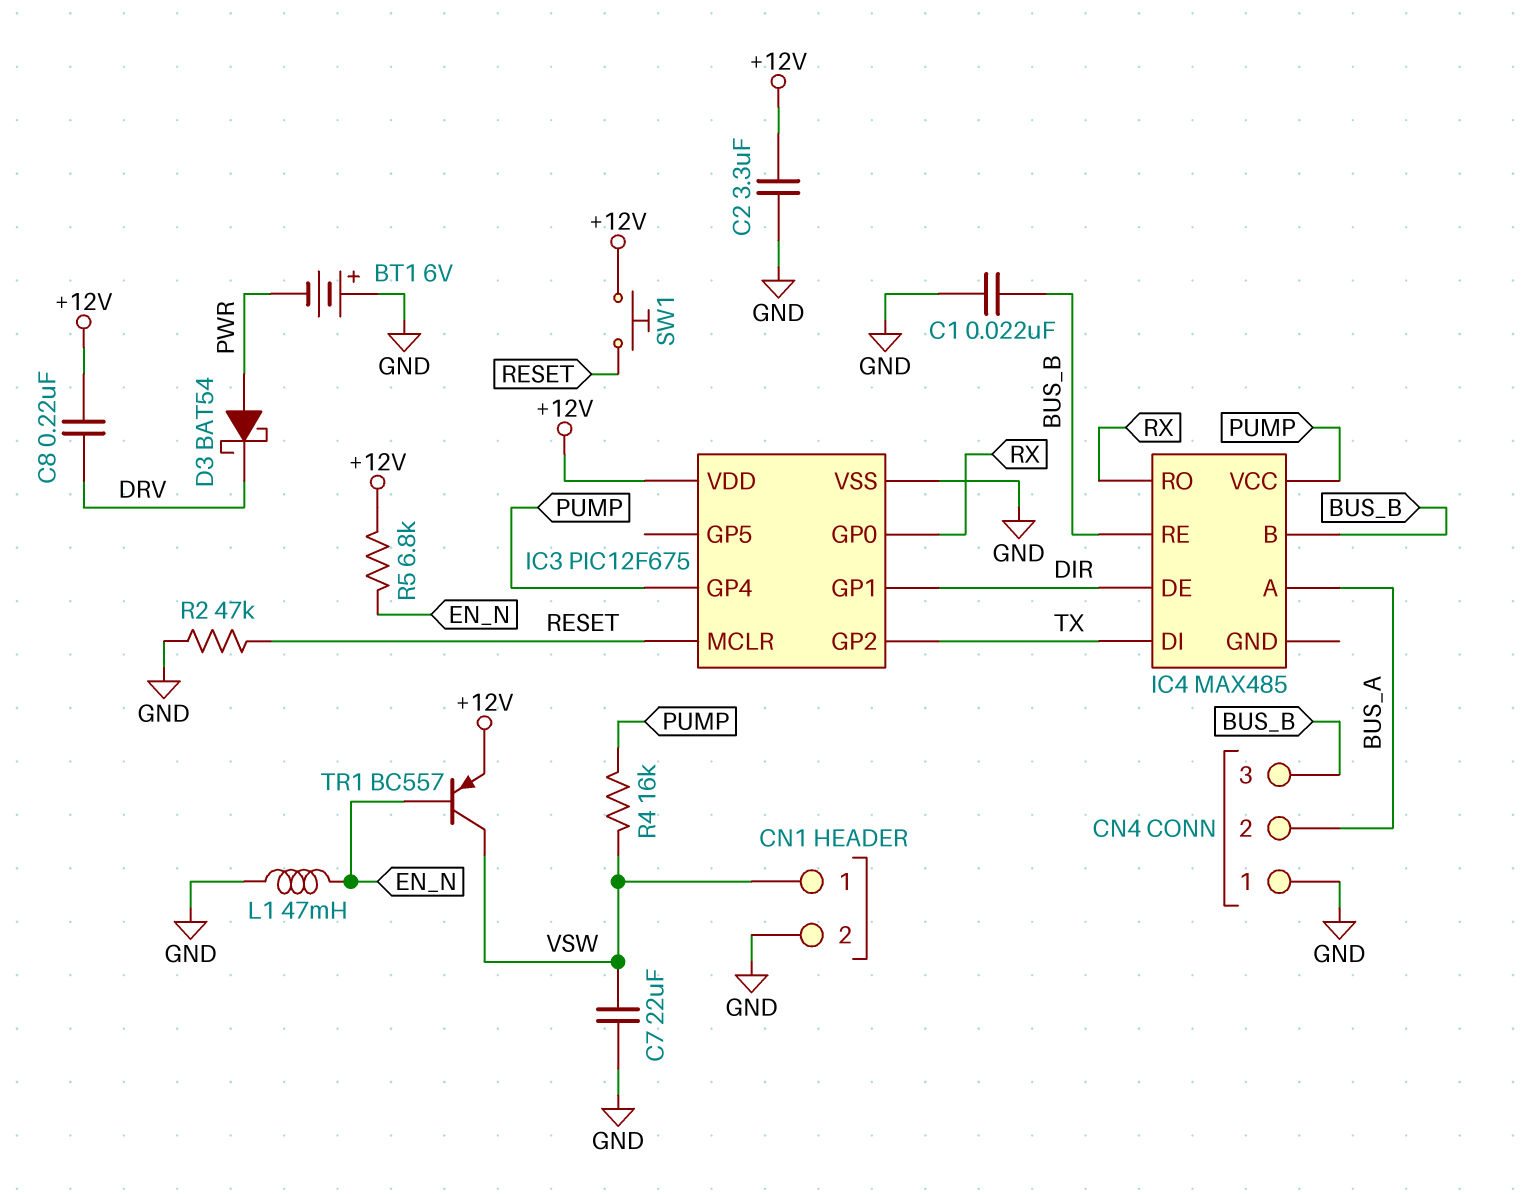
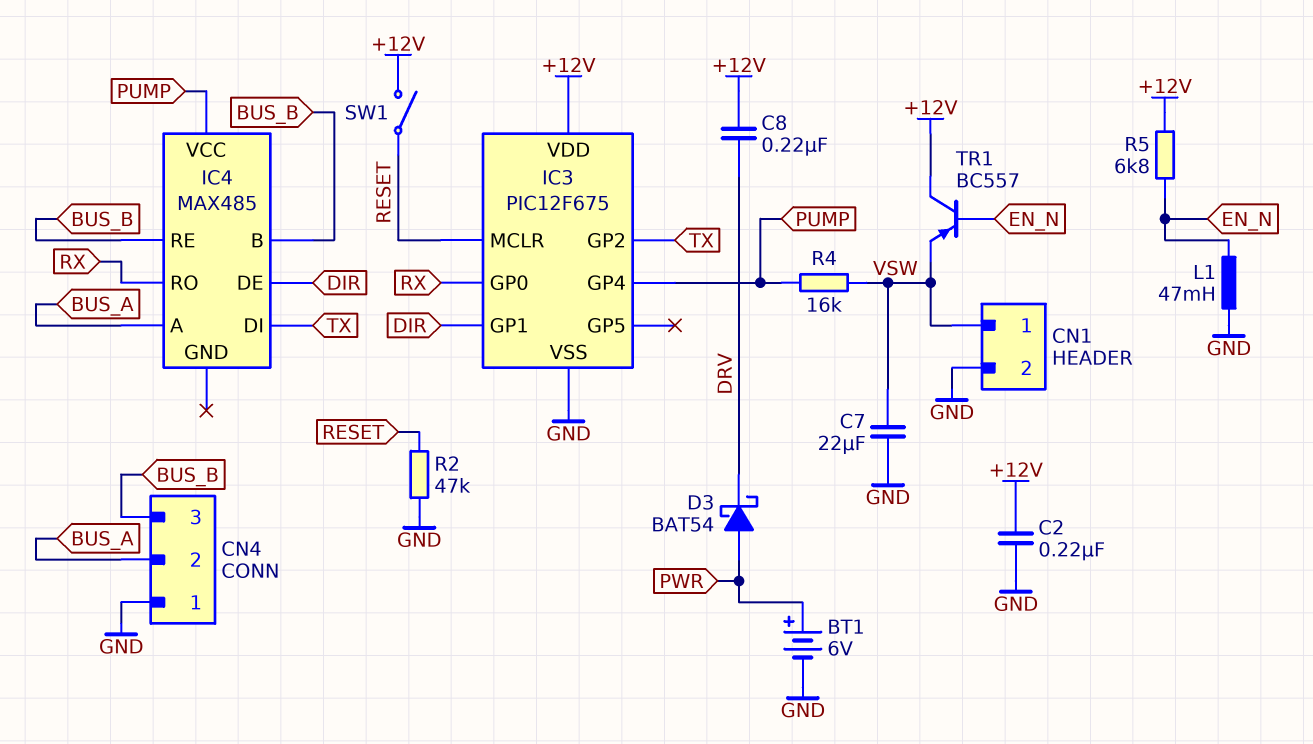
BT1: 6V (plus GND, minus PWR) -> 6V (plus PWR, minus GND)
C1: 22nF (BUS_B, GND) -> none
C2: 3.3uF (+12V, GND) -> 220nF (+12V, GND)
SW1: button (+12V, RESET) -> switch (+12V, RESET)
TR1: PNP BC557 (B EN_N, C VSW, E +12V) -> PNP BC557 (B EN_N, C +12V, E VSW)

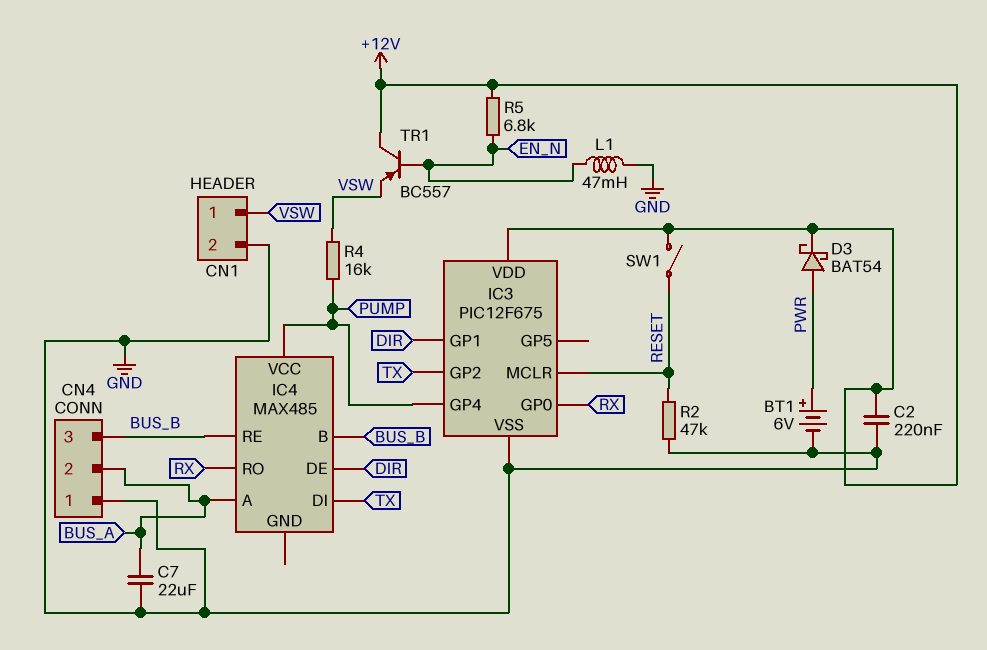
C7: 22uF (GND, VSW) -> 22uF (BUS_A, GND)
C8: 220nF (+12V, DRV) -> none
D3: schottky BAT54 (A PWR, K DRV) -> schottky BAT54 (A PWR, K +12V)

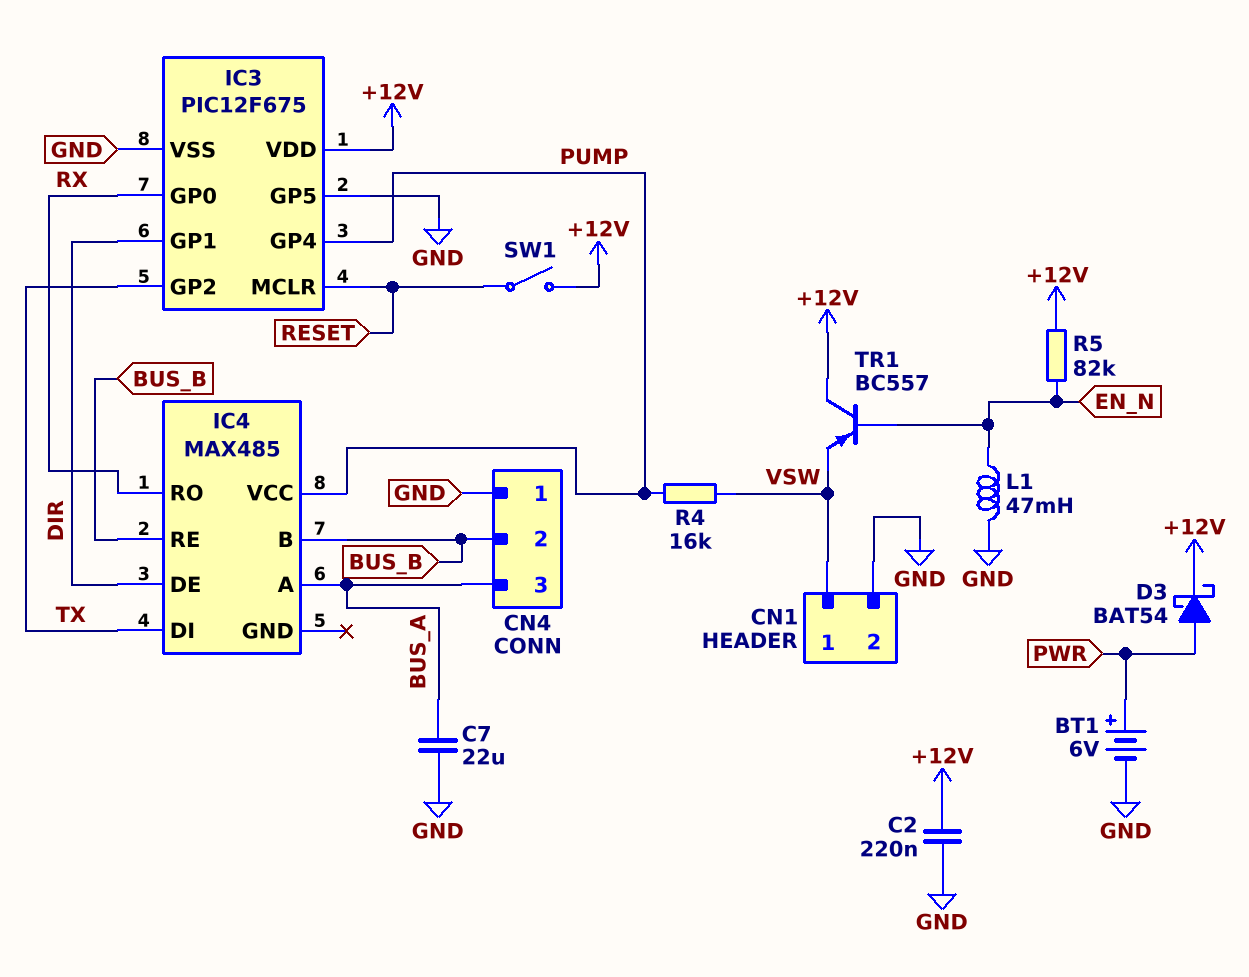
CN4 pin 2: BUS_A -> BUS_B
CN4 pin 3: BUS_B -> BUS_A
IC3 pin GP5: none -> GND
R2: 47k (GND, RESET) -> none
R5: 6.8k (+12V, EN_N) -> 82k (+12V, EN_N)

